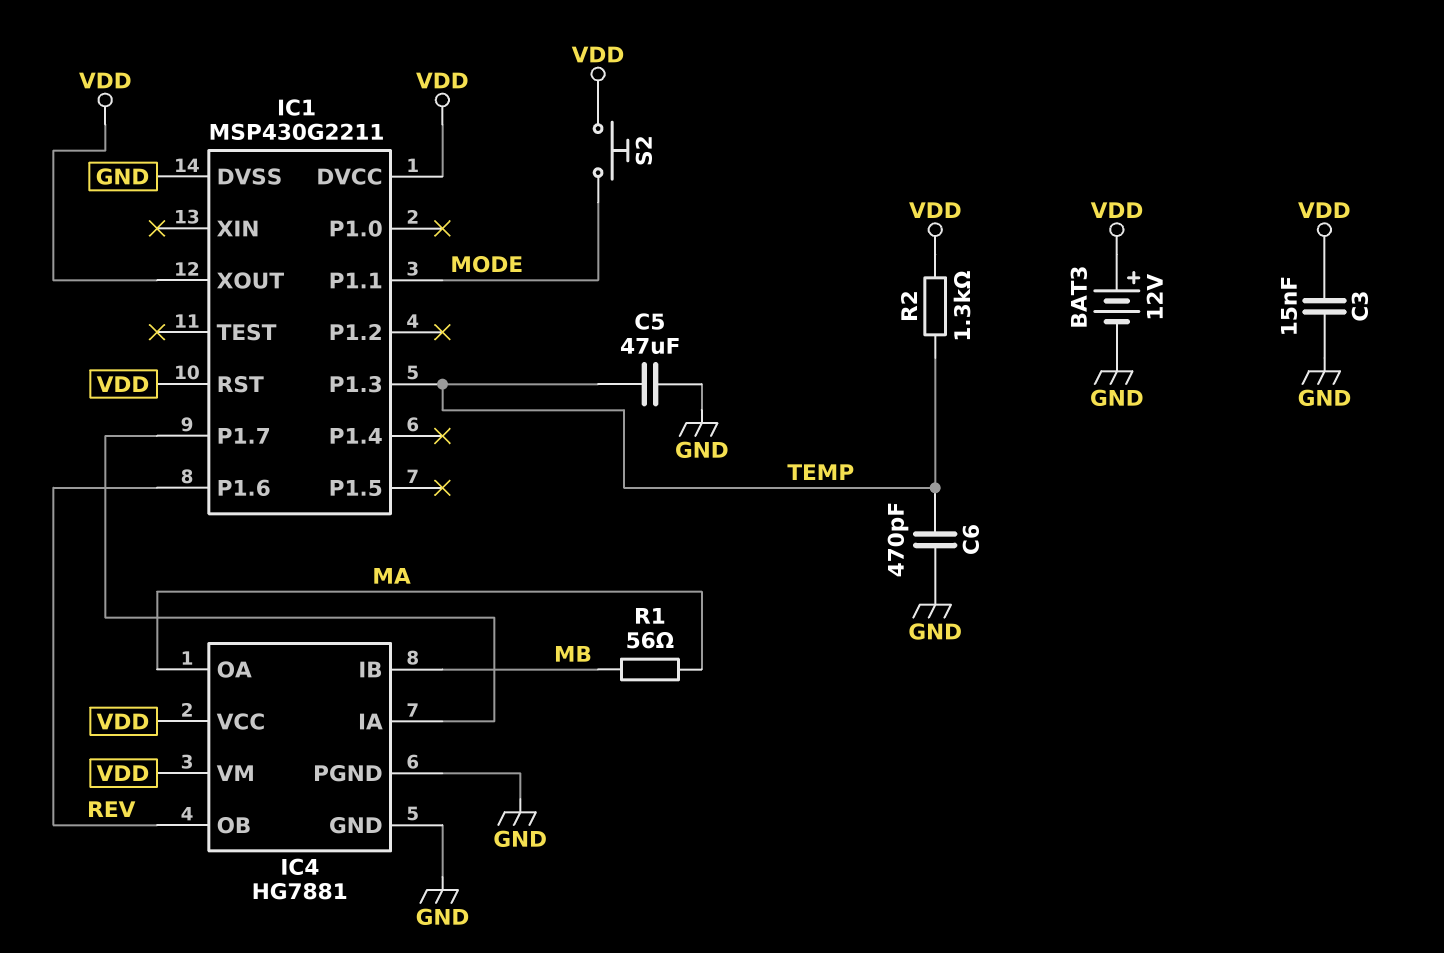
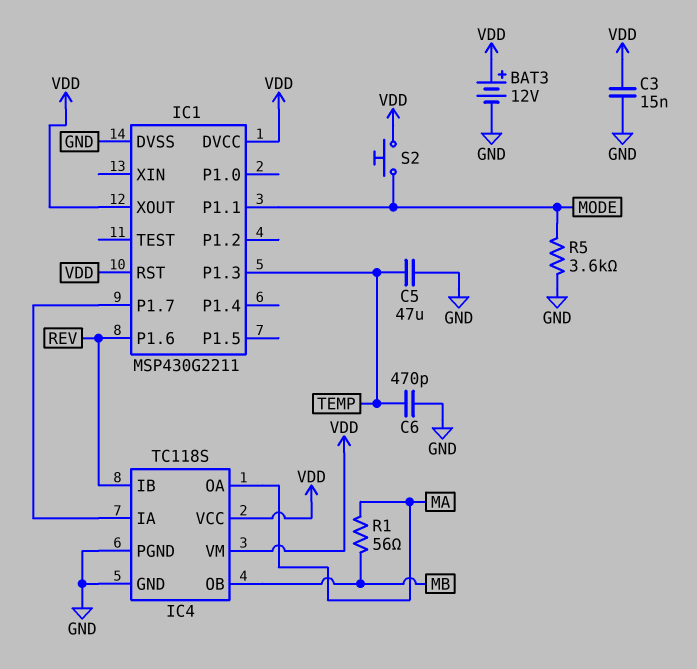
IC4: HG7881 -> TC118S
IC4 pin IB: MB -> REV
IC4 pin OB: REV -> MB
R2: 1.3k (TEMP, VDD) -> none
R5: none -> 3.6k (GND, MODE)

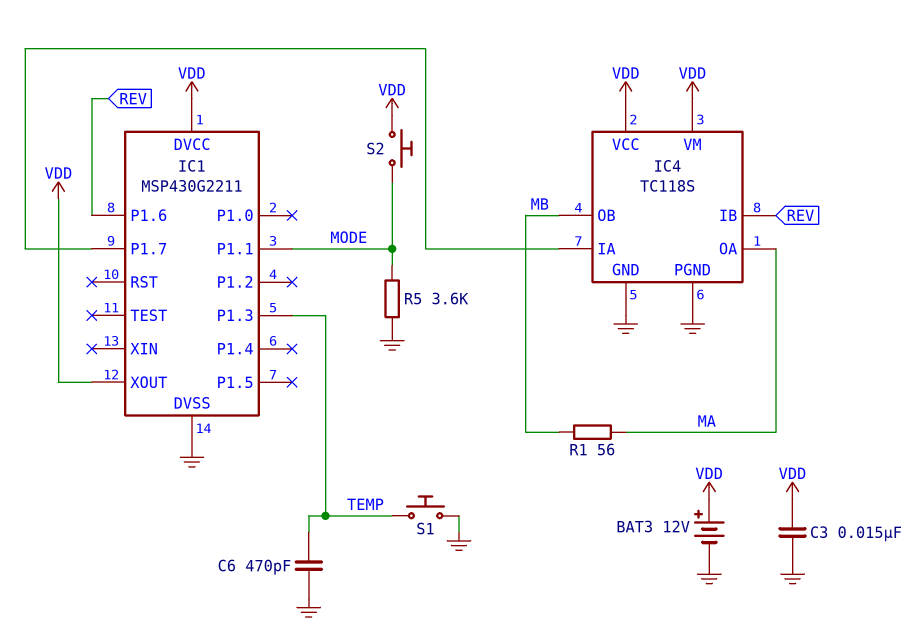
C5: 47uF (GND, TEMP) -> none
IC1 pin RST: VDD -> none
S1: none -> button (GND, TEMP)

